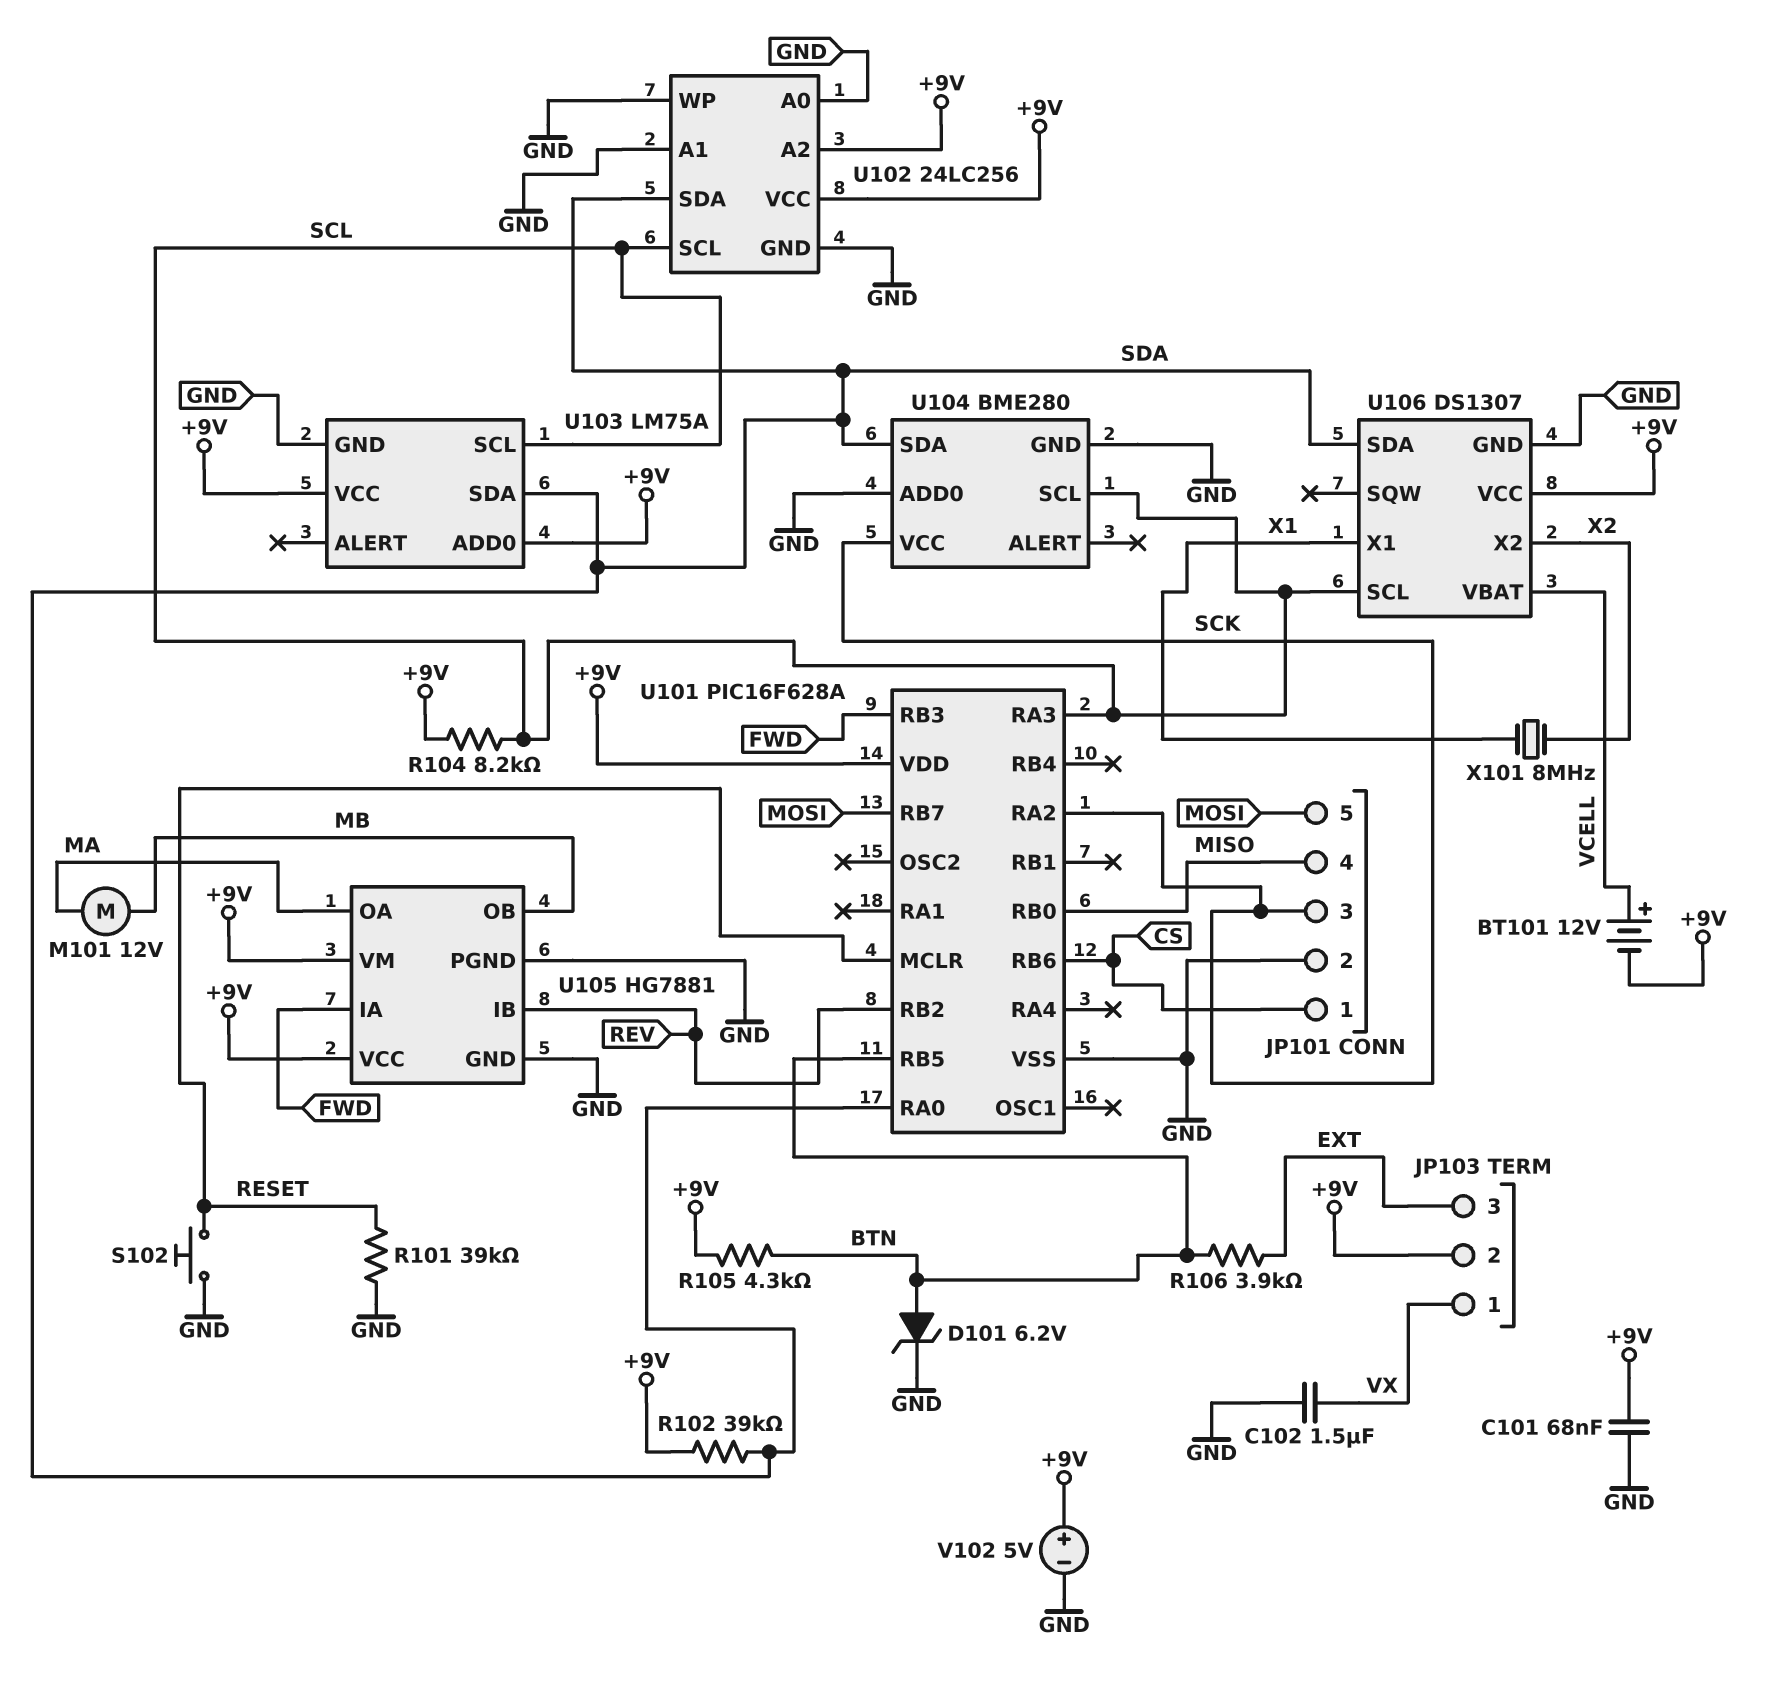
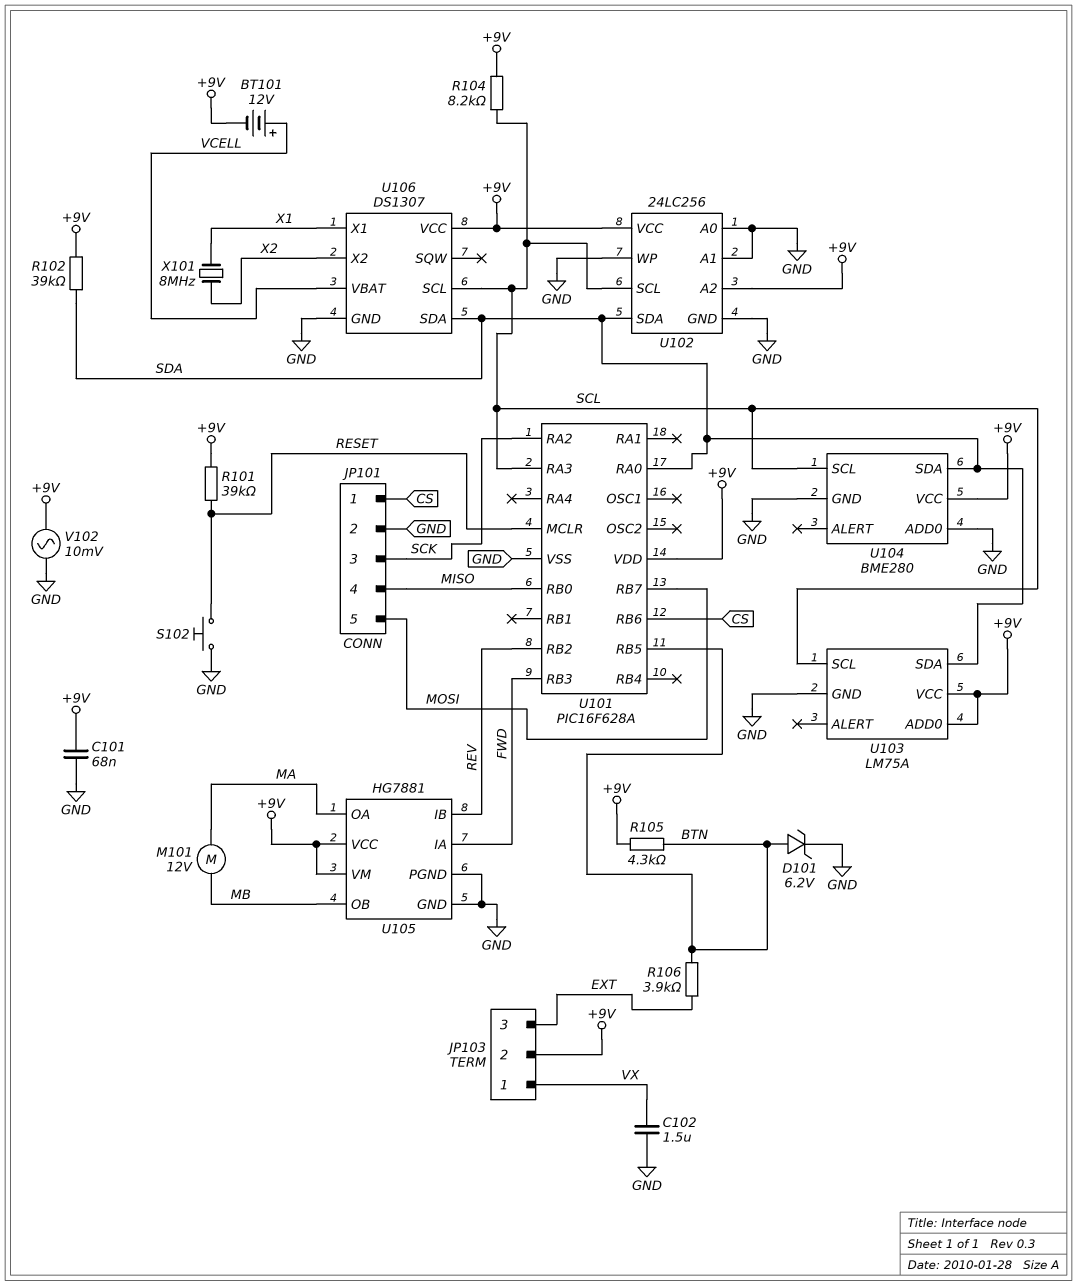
R101: 39k (GND, RESET) -> 39k (+9V, RESET)
U104 pin VCC: SCK -> +9V
V102: 5V (plus +9V, minus GND) -> AC 10mV (+9V, GND)

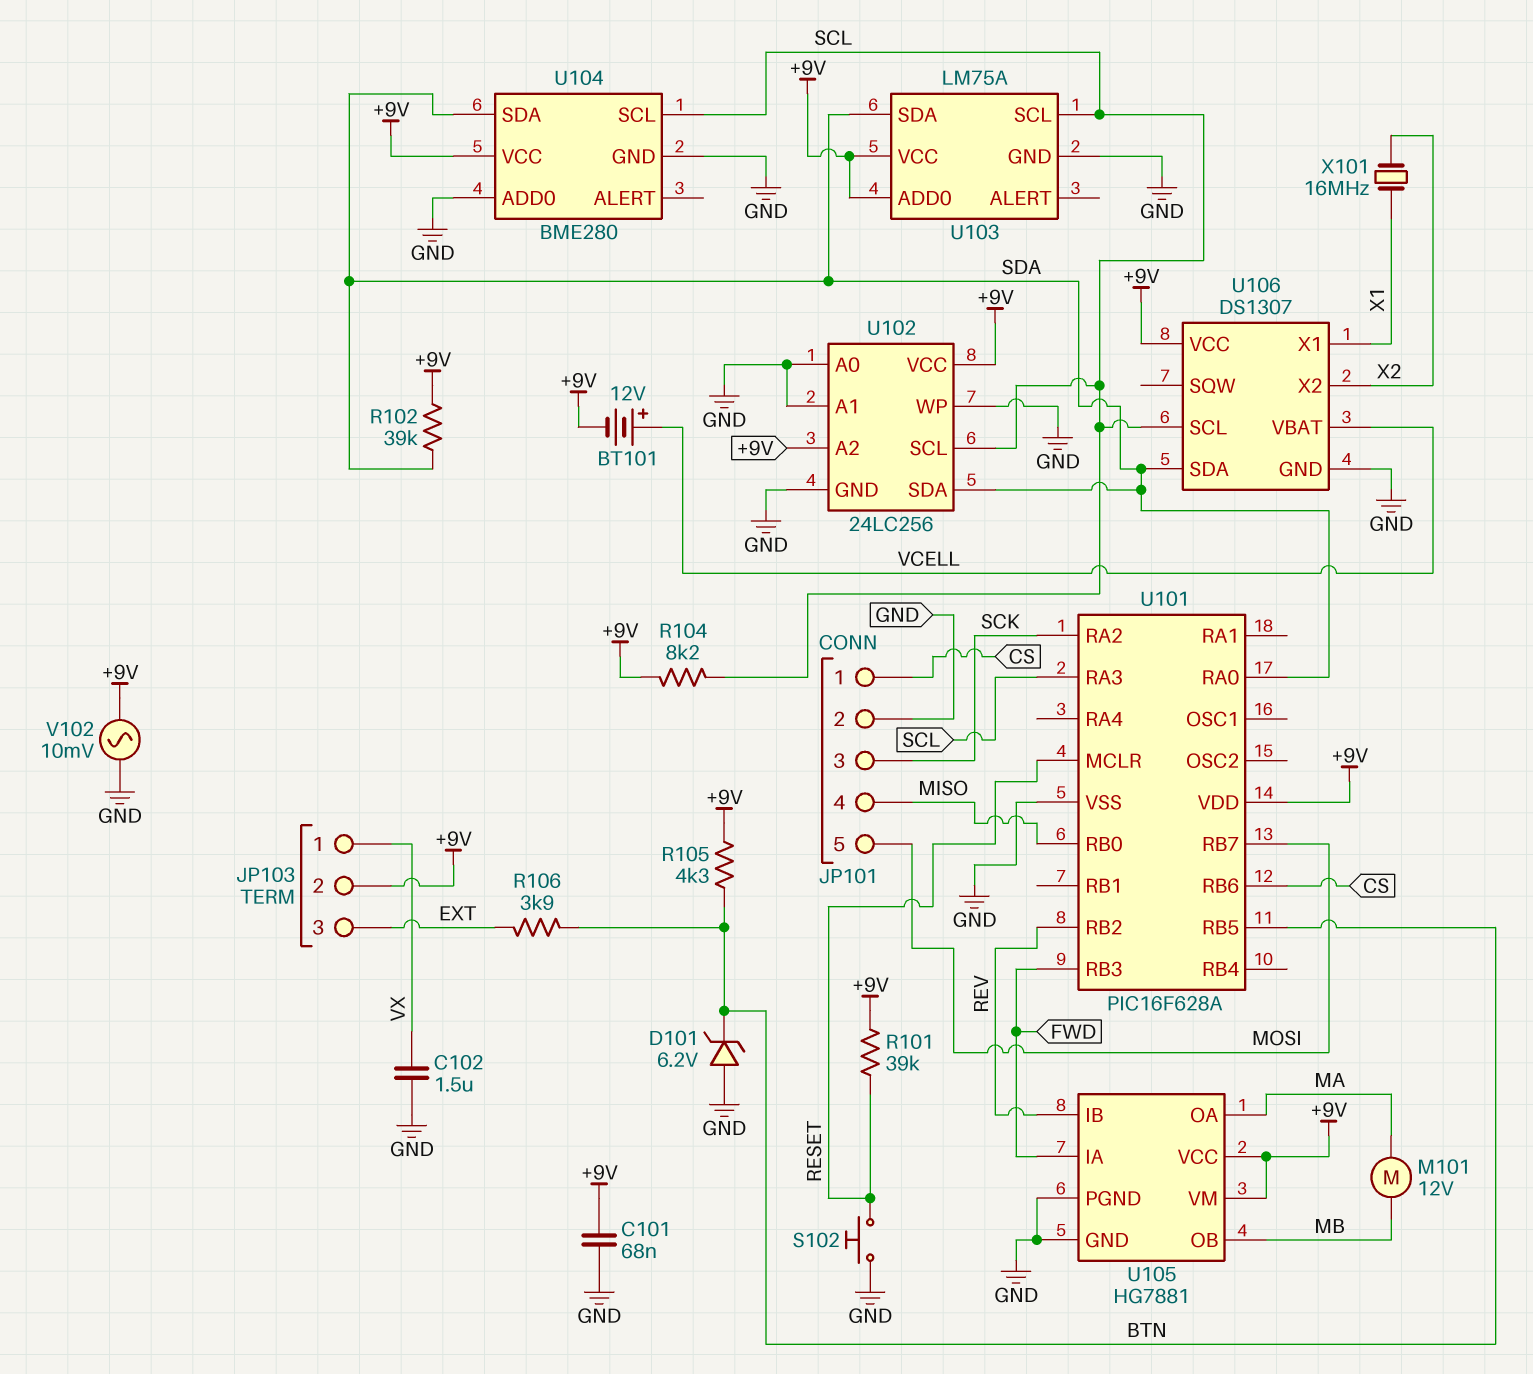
D101: zener 6.2V (A BTN, K GND) -> zener 6.2V (A GND, K BTN)
X101: 8MHz (X1, X2) -> 16MHz (X1, X2)

